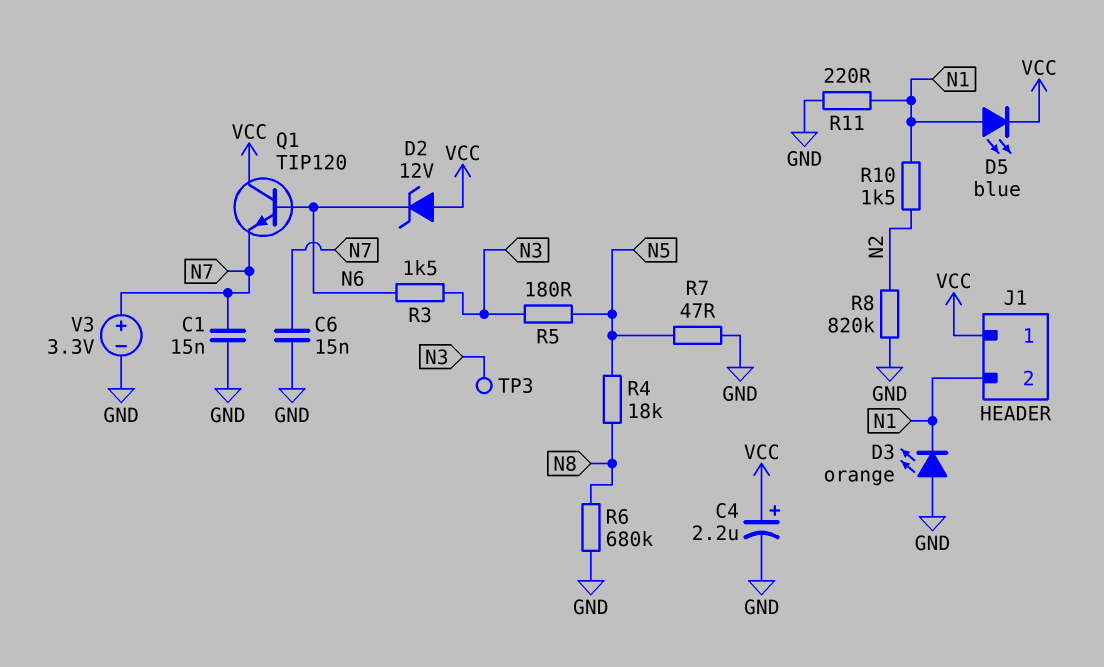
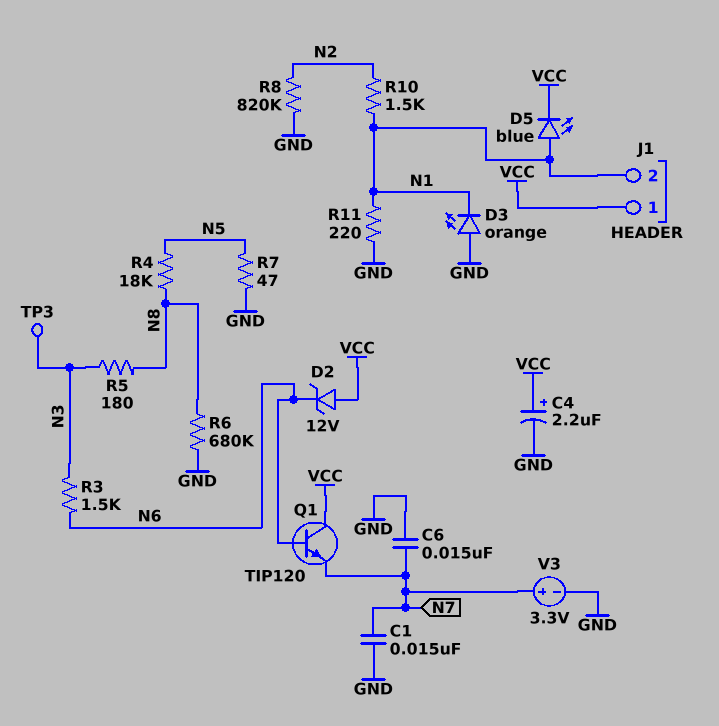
R5: 180 (N3, N5) -> 180 (N3, N8)

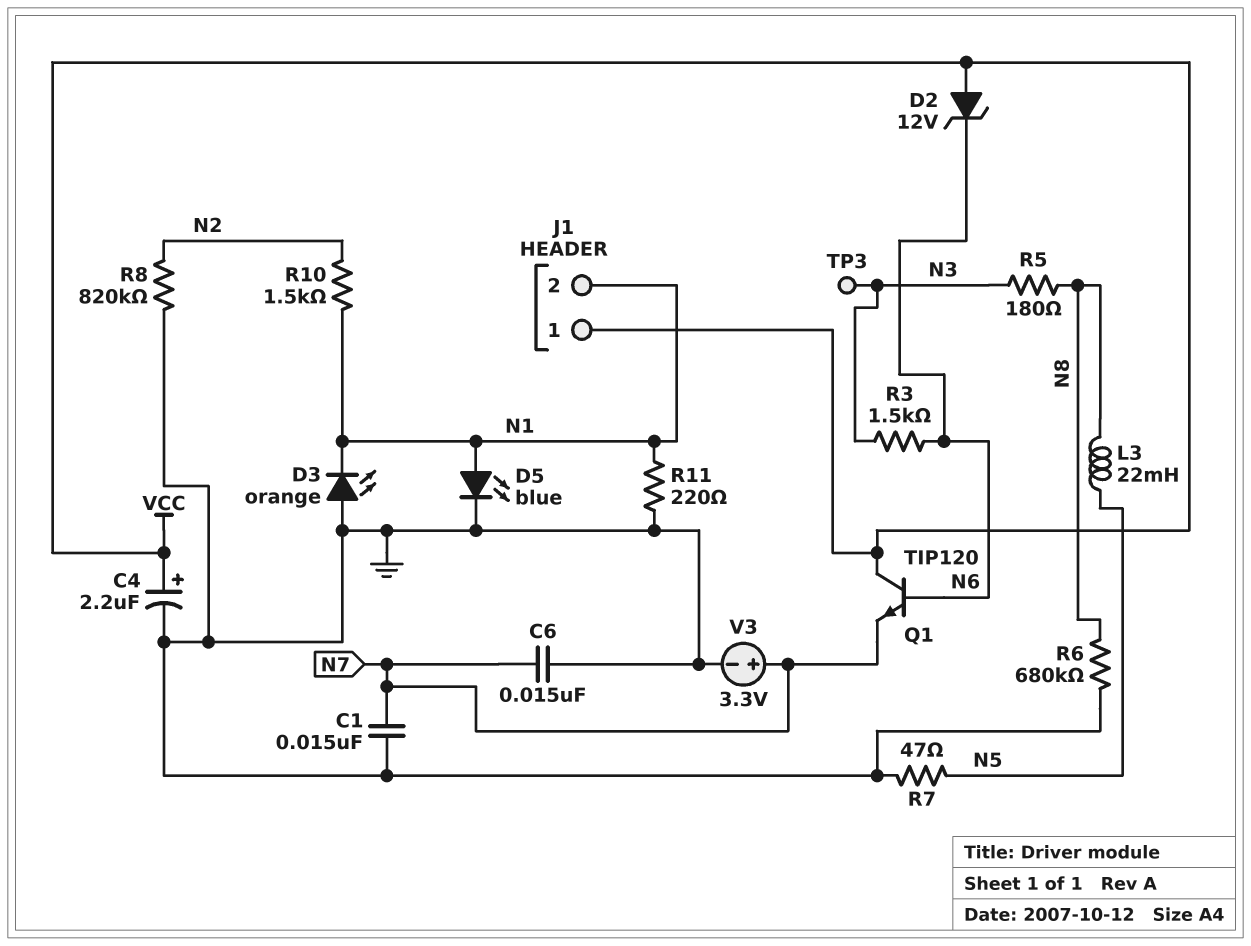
D5: LED blue (A N1, K VCC) -> LED blue (A N1, K GND)
L3: none -> 22mH (N5, N8)
R4: 18k (N5, N8) -> none

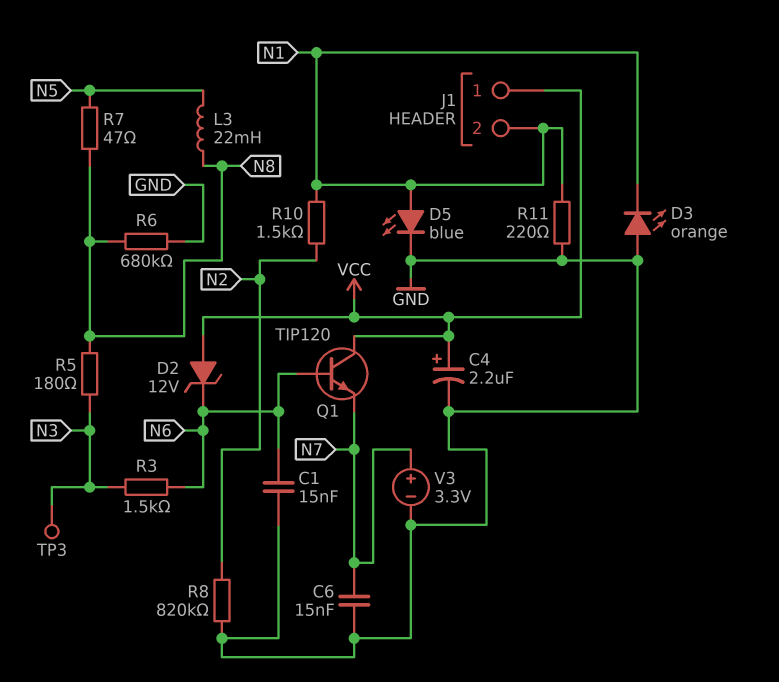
C1: 15nF (GND, N7) -> 15nF (GND, N6)
R7: 47 (GND, N5) -> 47 (N5, N8)

